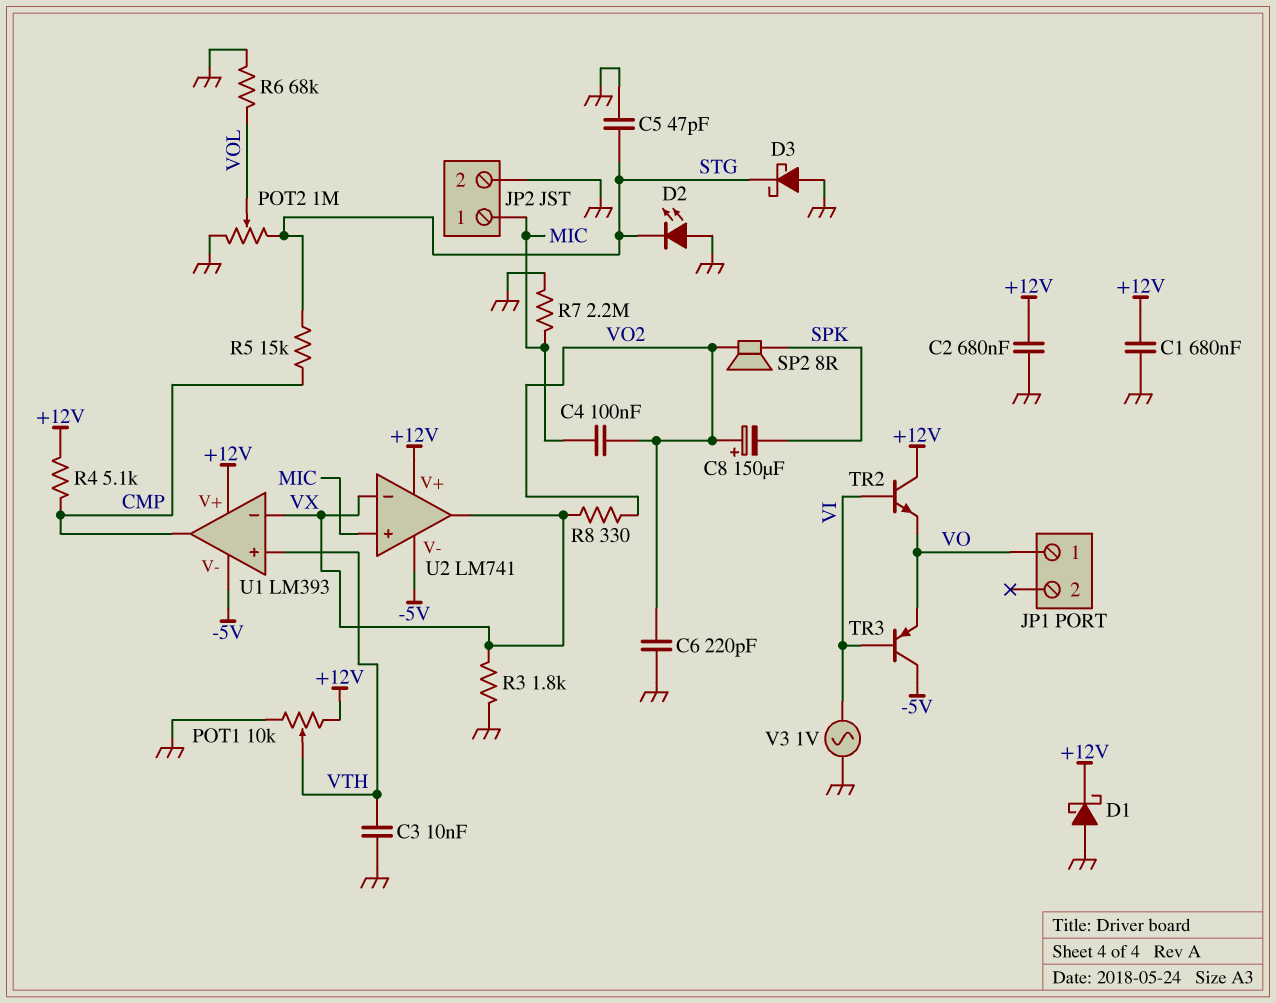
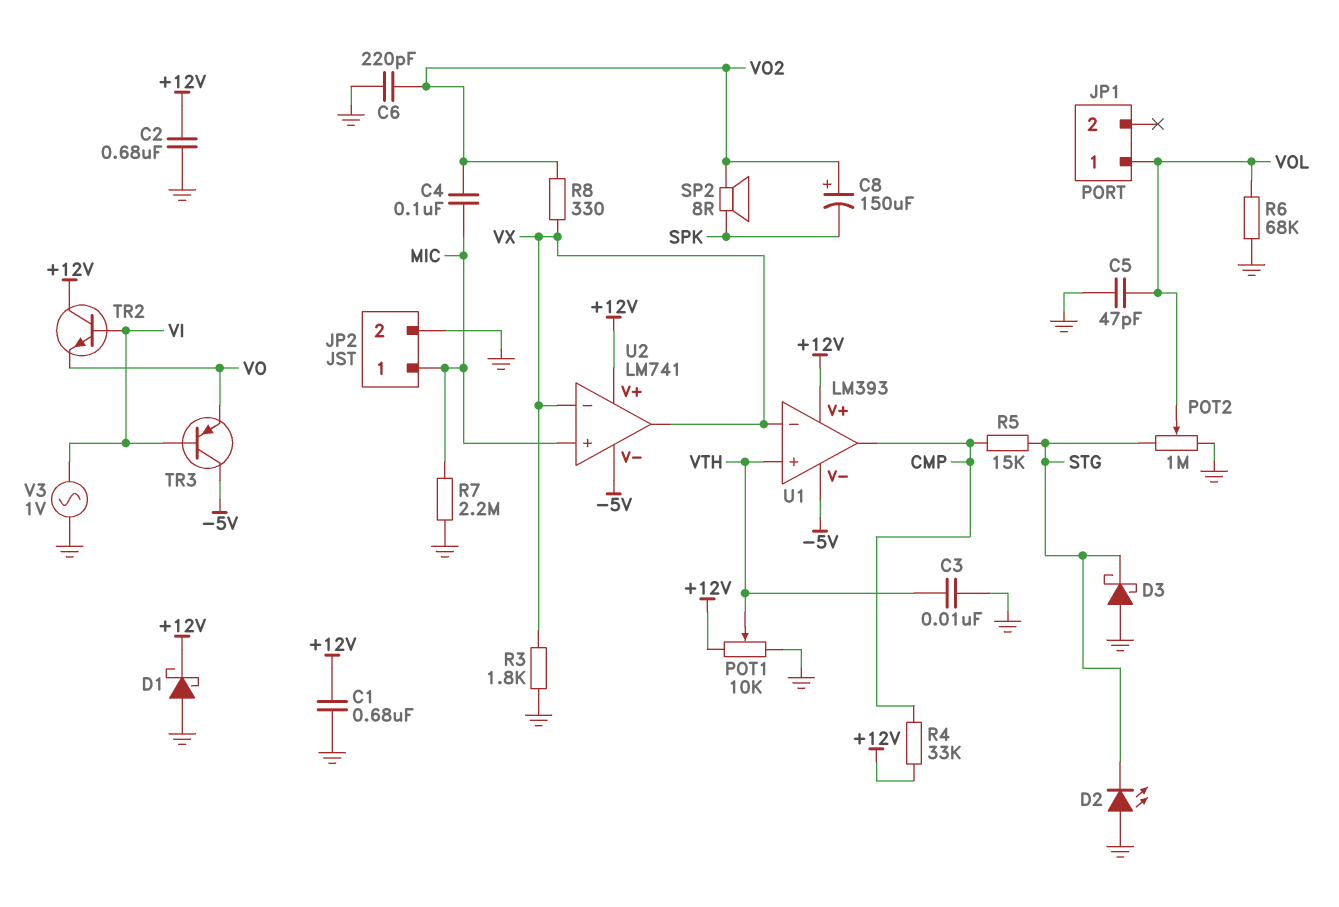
C5: 47pF (GND, STG) -> 47pF (GND, VOL)
JP1 pin 1: VO -> VOL
R4: 5.1k (+12V, CMP) -> 33k (+12V, CMP)

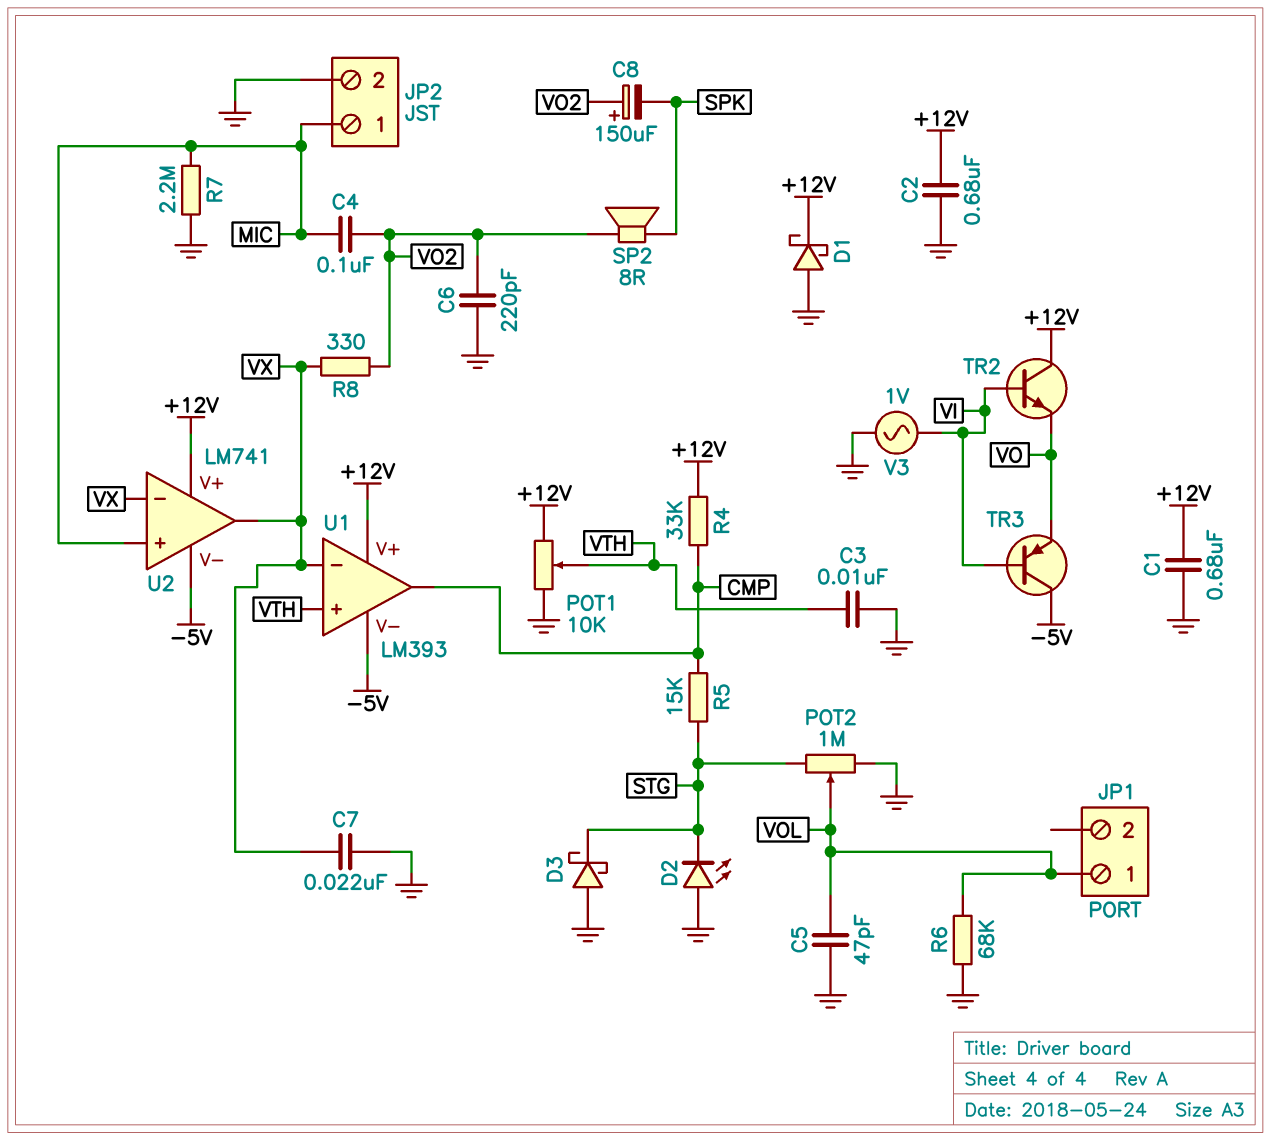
C7: none -> 22nF (GND, VX)
R3: 1.8k (GND, VX) -> none

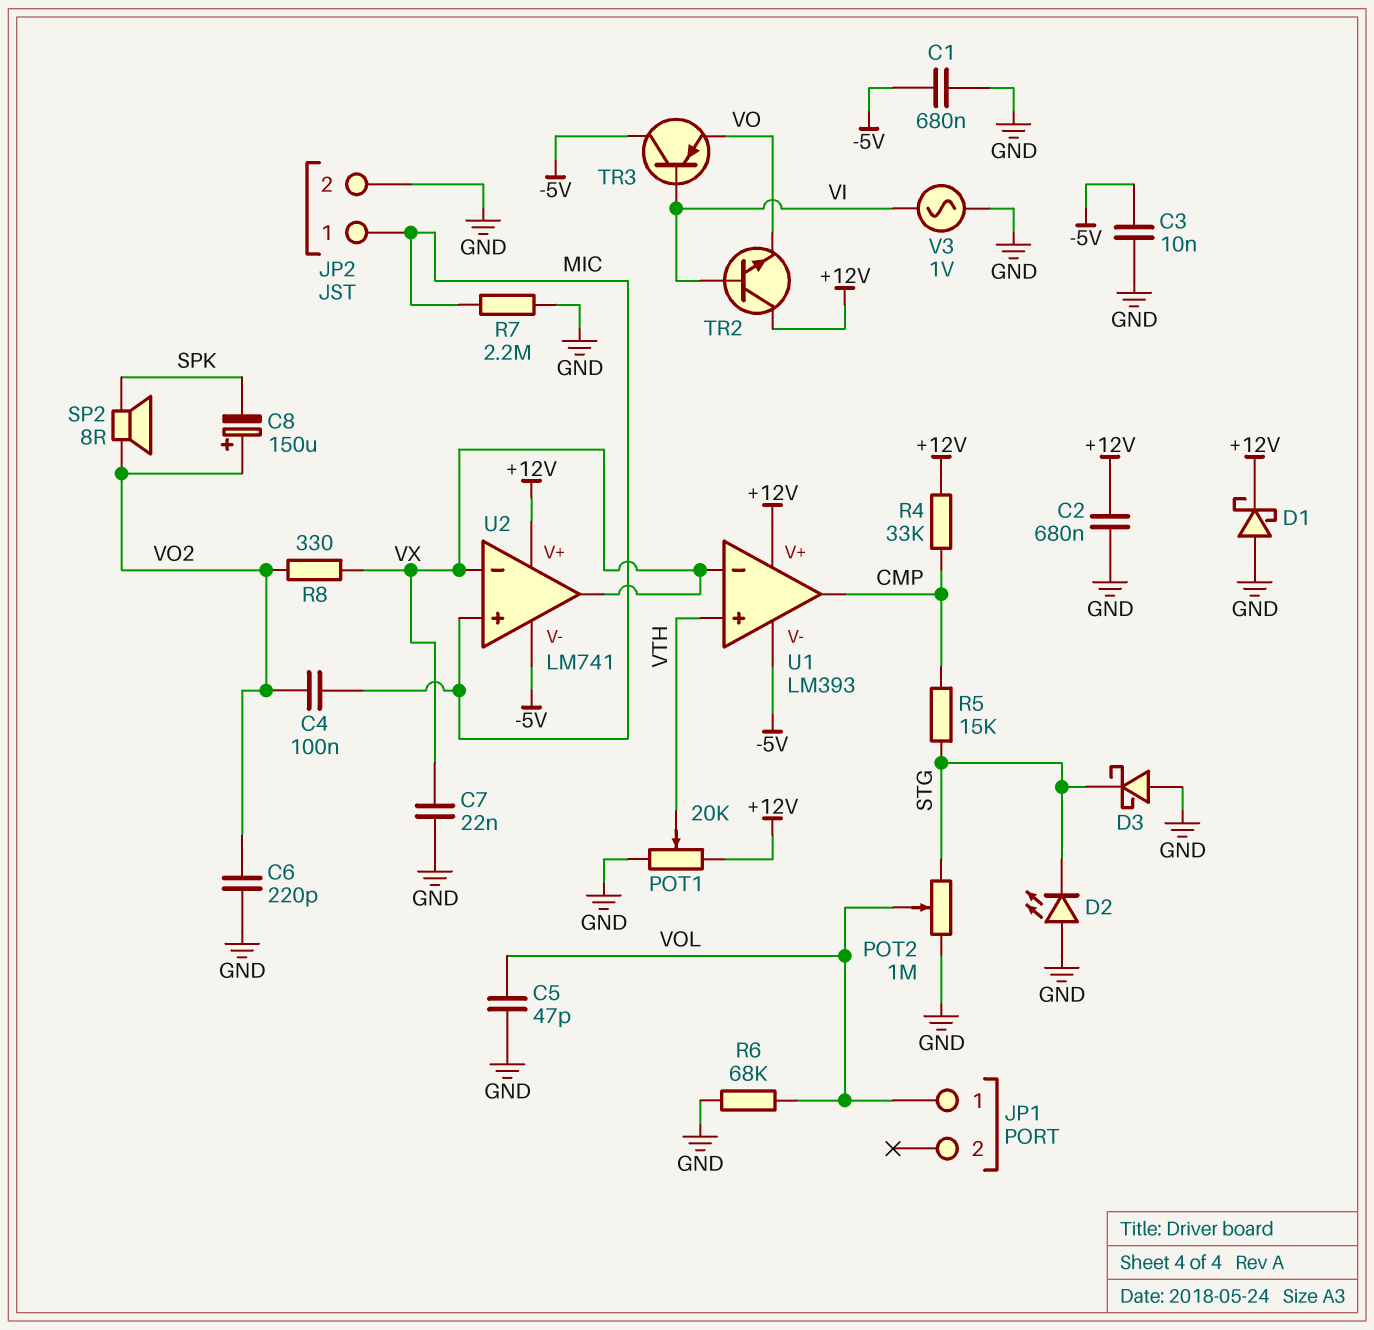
C1: 680nF (+12V, GND) -> 680nF (-5V, GND)
C3: 10nF (GND, VTH) -> 10nF (-5V, GND)
POT1: 10k (+12V, GND, wiper VTH) -> 20k (+12V, GND, wiper VTH)

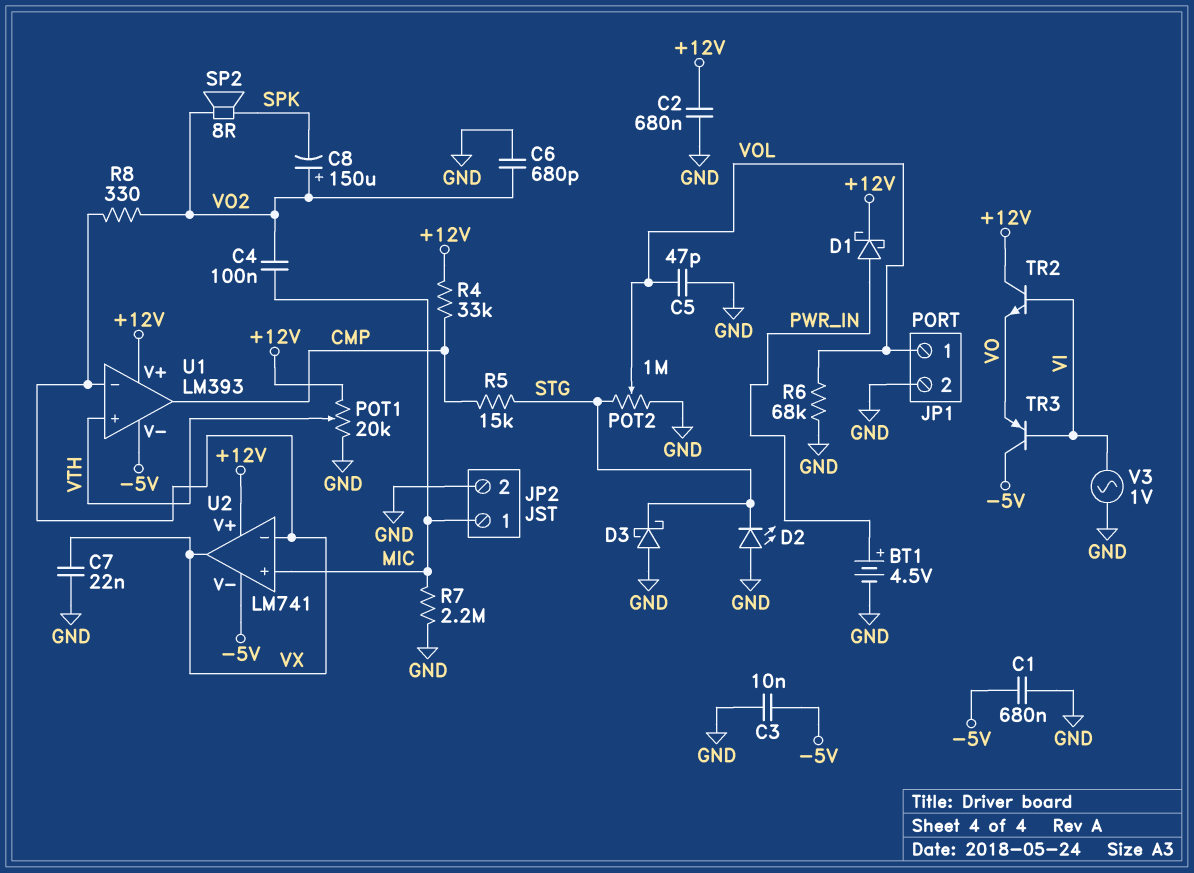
BT1: none -> 4.5V (plus PWR_IN, minus GND)
C6: 220pF (GND, VO2) -> 680pF (GND, VO2)
D1: schottky (A GND, K +12V) -> schottky (A PWR_IN, K +12V)
JP1 pin 2: none -> GND

